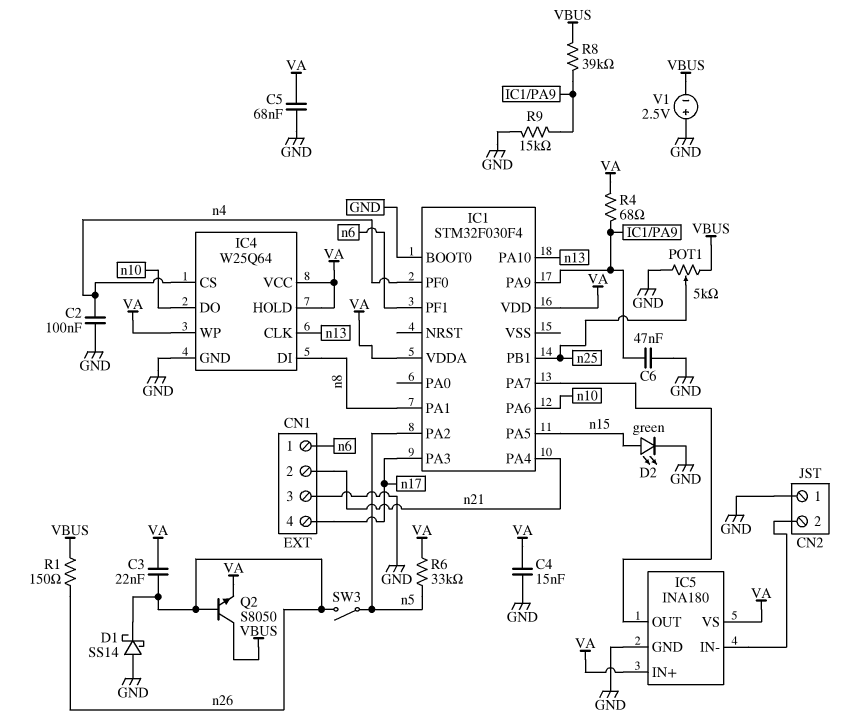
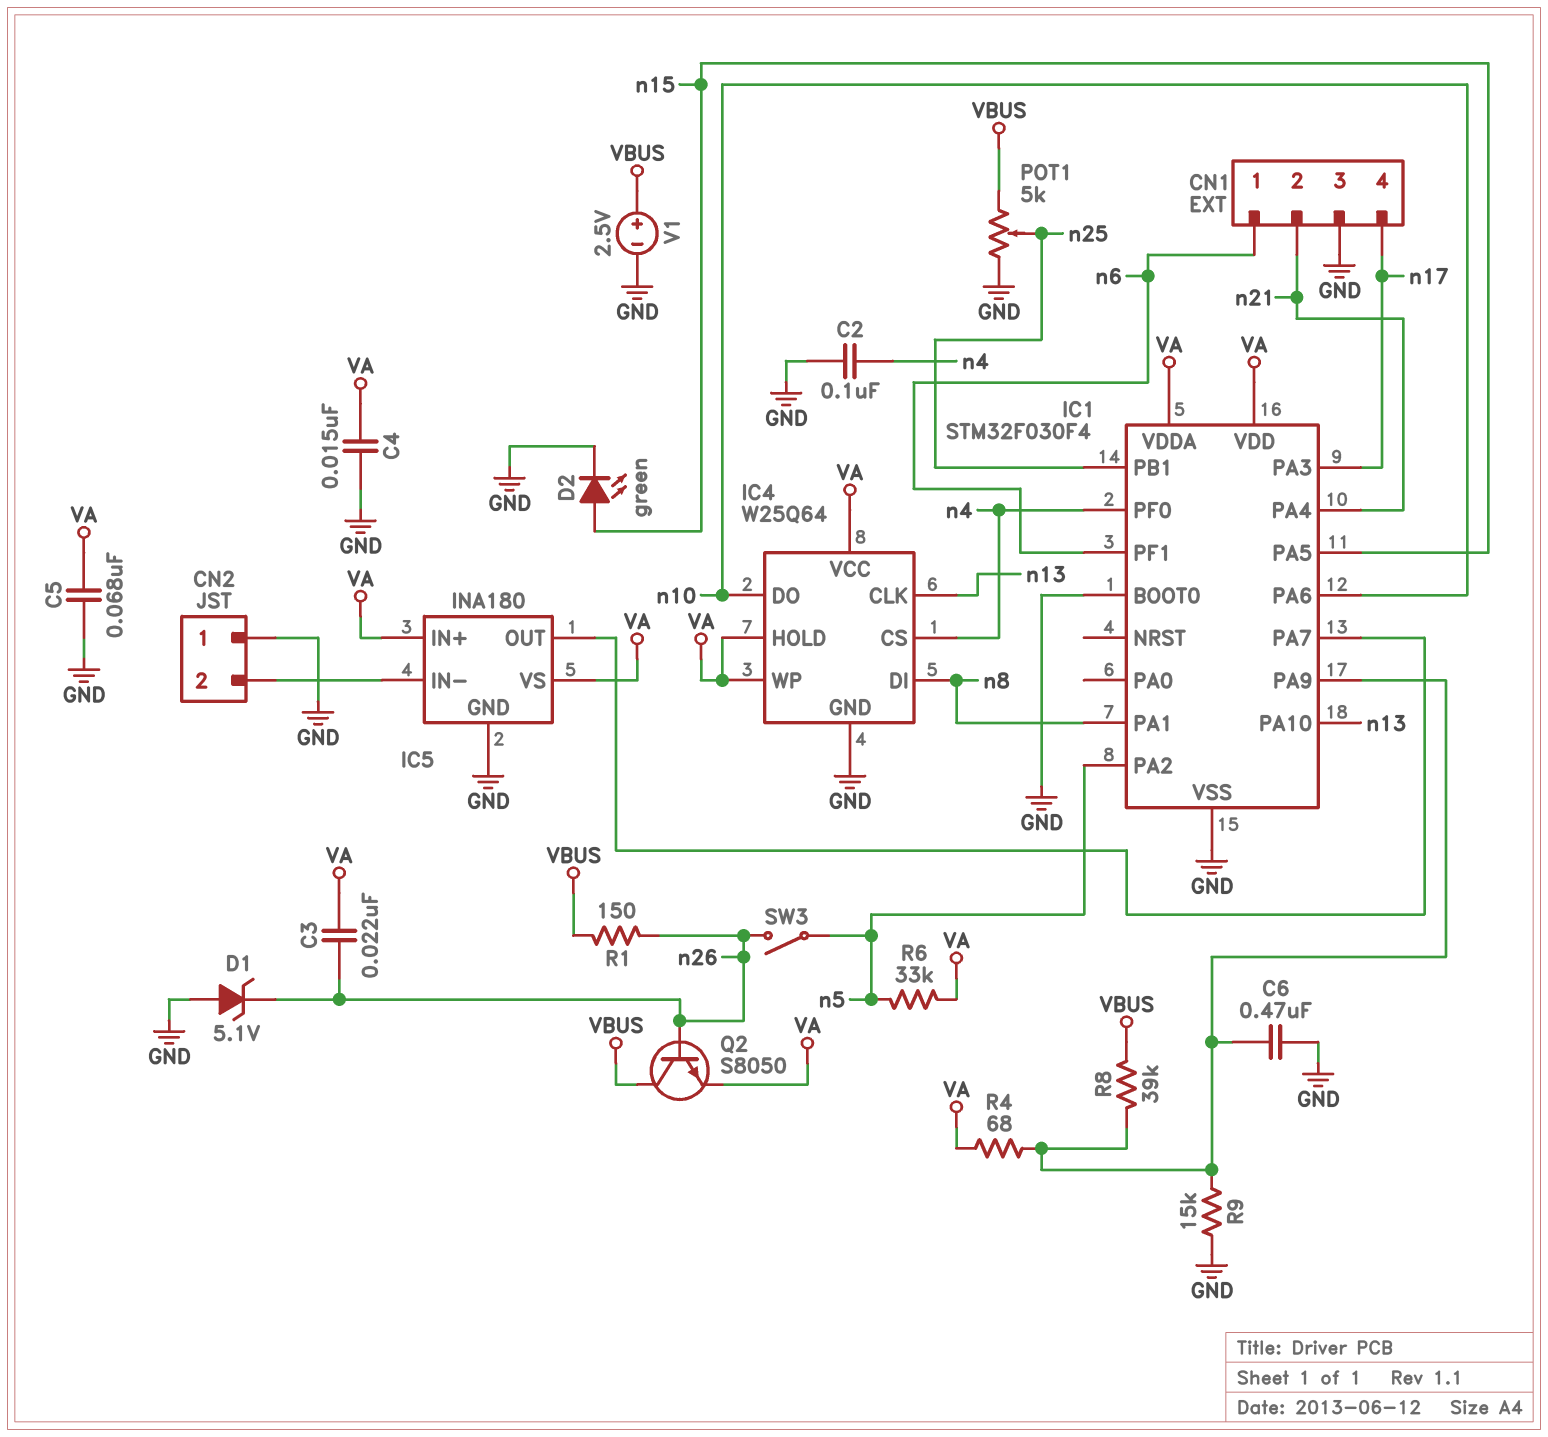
C6: 47nF (GND, IC1/PA9) -> 470nF (GND, IC1/PA9)
D1: schottky SS14 (A GND, K n26) -> zener 5.1V (A GND, K n26)
IC1 pin VSS: none -> GND
V1: 2.5V (plus GND, minus VBUS) -> 2.5V (plus VBUS, minus GND)

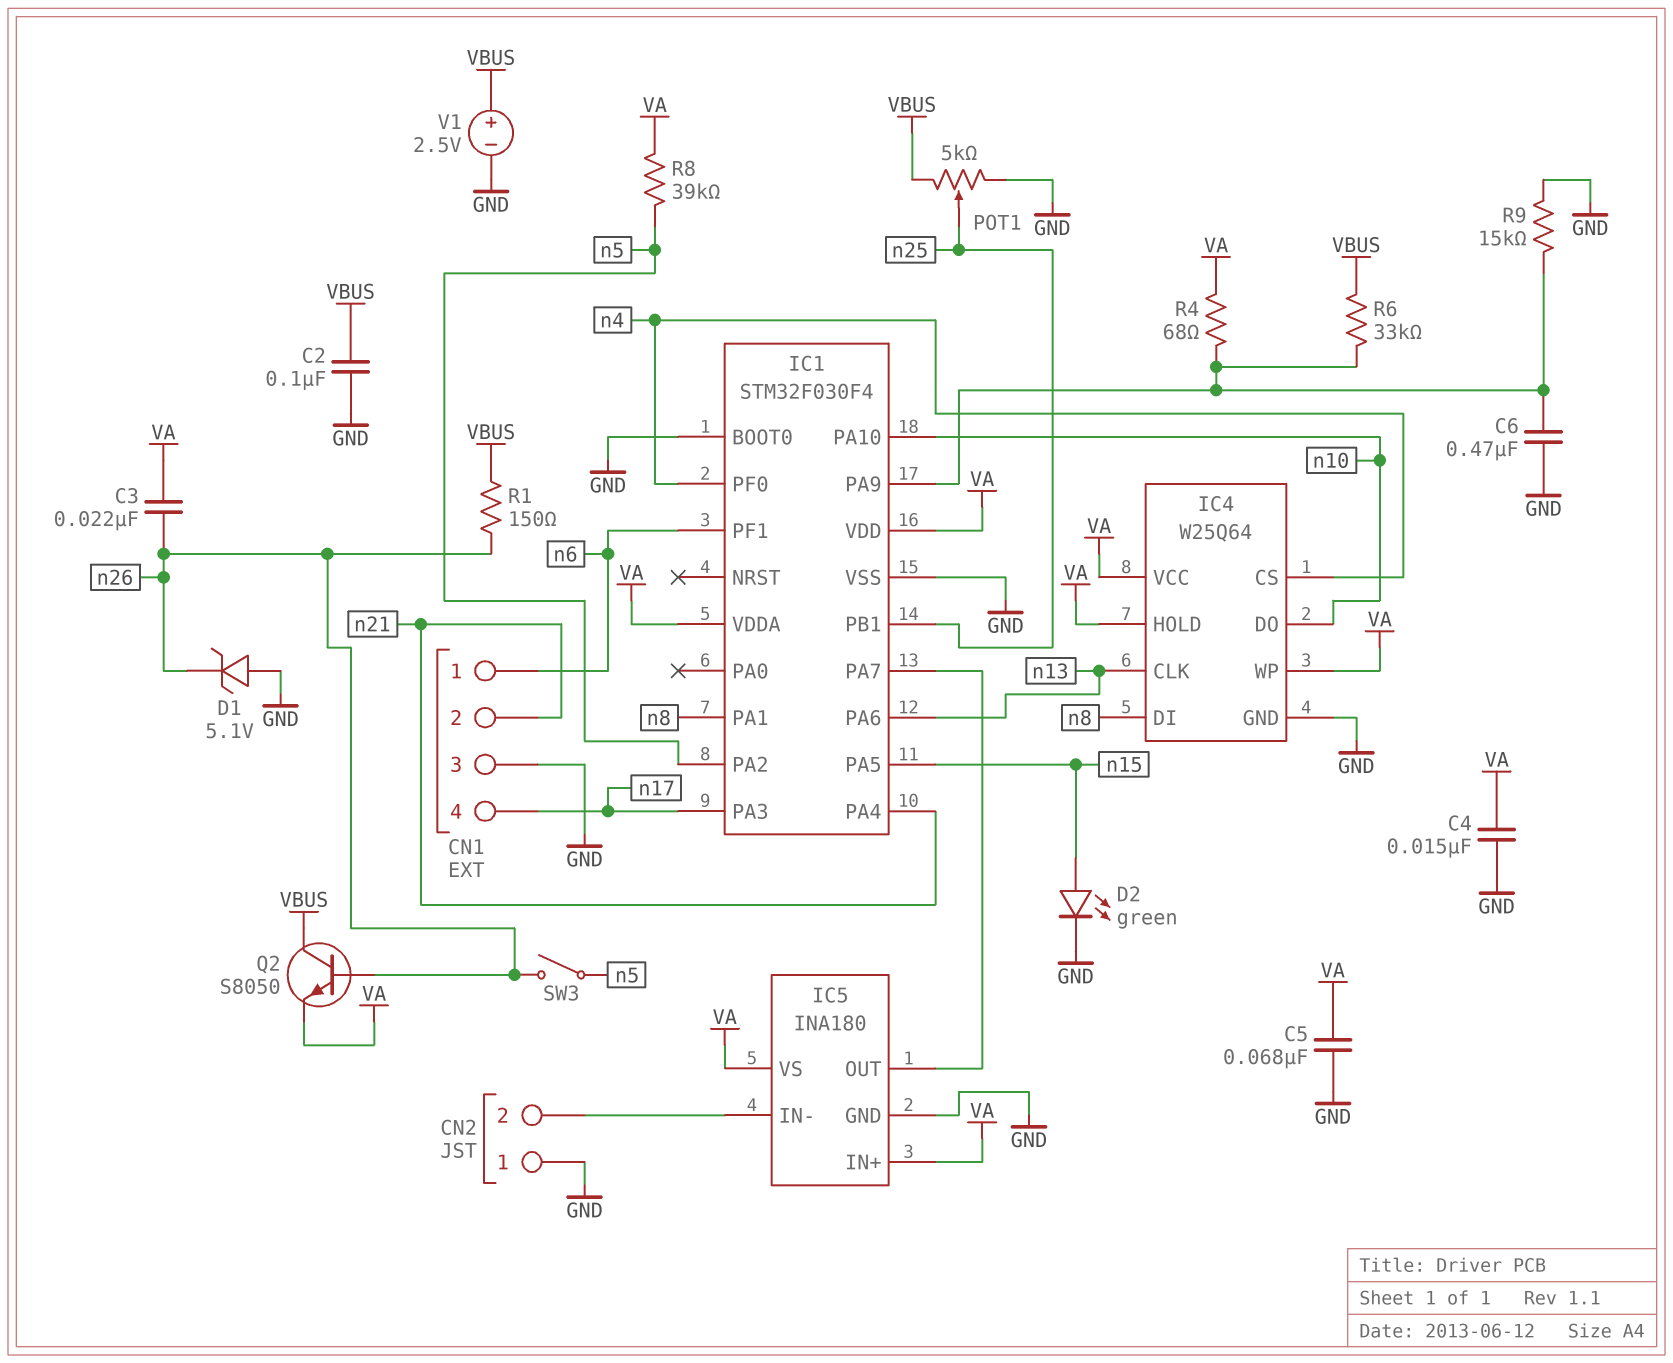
C2: 100nF (GND, n4) -> 100nF (GND, VBUS)
IC1 pin PA6: n10 -> n13
IC1 pin PA10: n13 -> n10
R6: 33k (VA, n5) -> 33k (IC1/PA9, VBUS)
R8: 39k (IC1/PA9, VBUS) -> 39k (VA, n5)

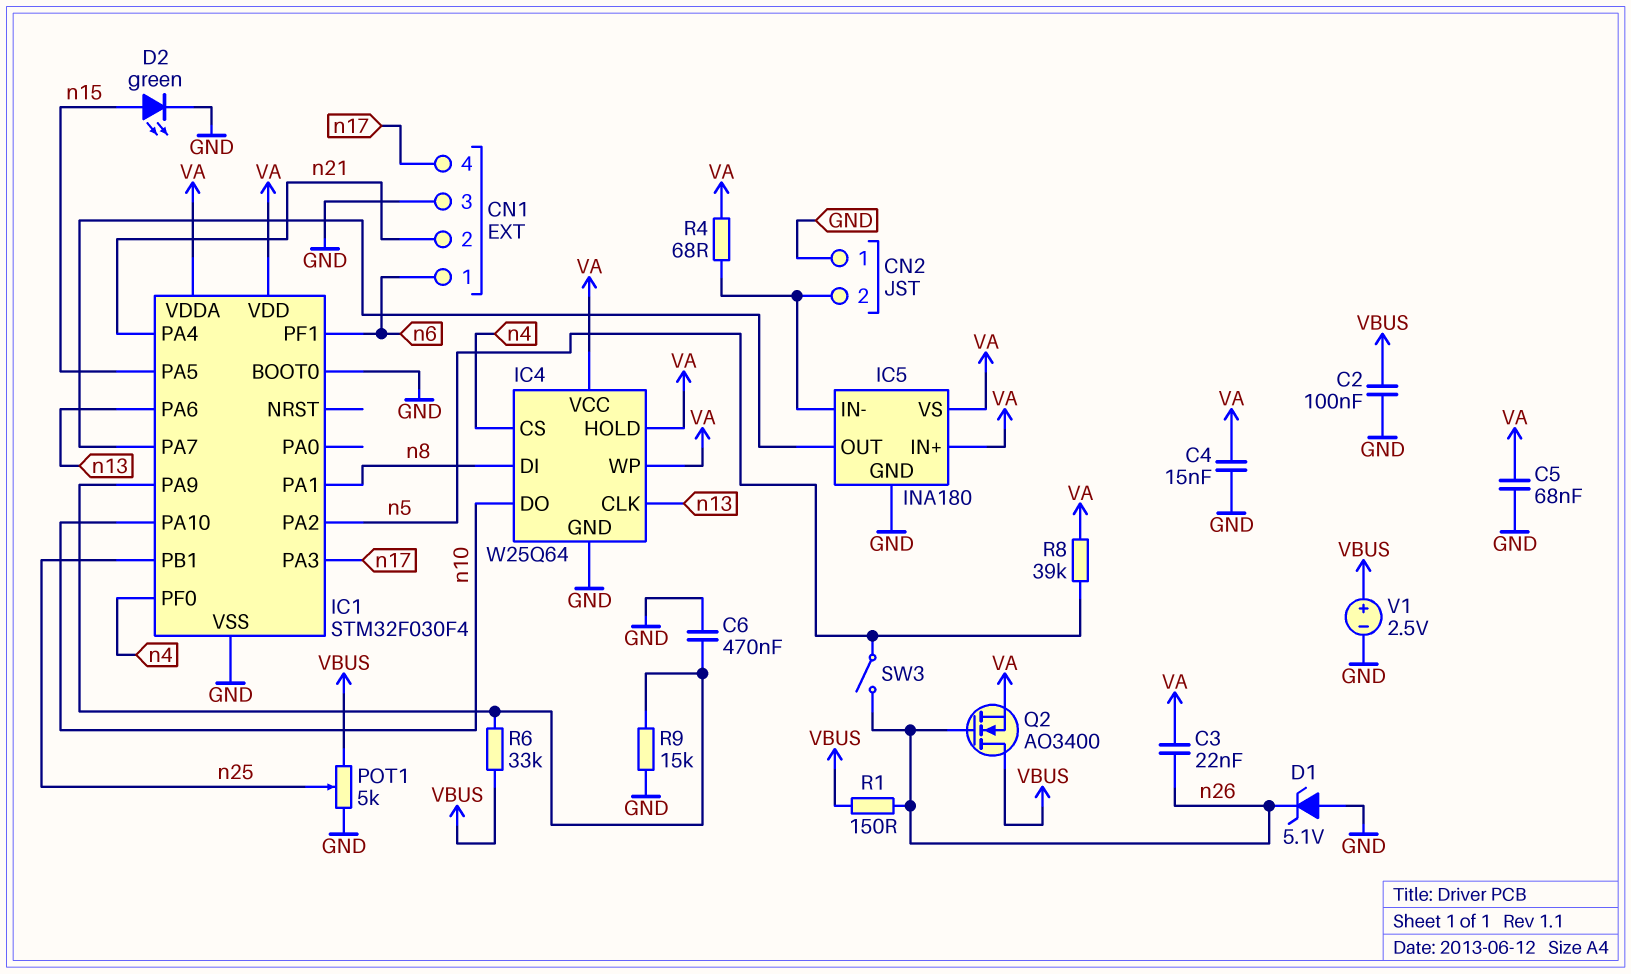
Q2: NPN S8050 (B n26, C VBUS, E VA) -> NMOS AO3400 (G n26, D VBUS, S VA)
R4: 68 (IC1/PA9, VA) -> 68 (CN2/2, VA)

